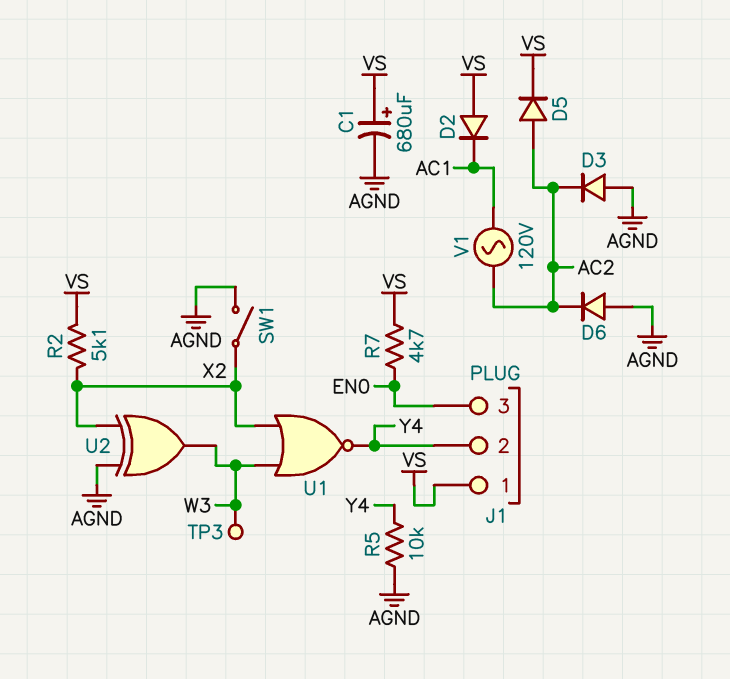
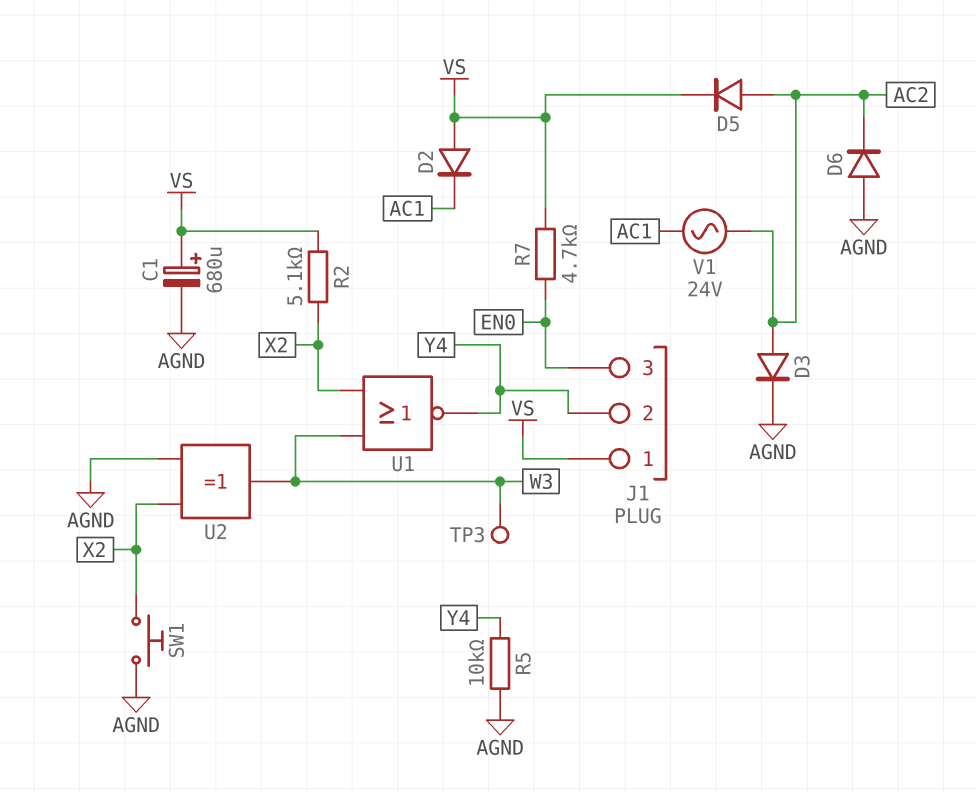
D3: diode (A AGND, K AC2) -> diode (A AC2, K AGND)
SW1: switch (AGND, X2) -> button (AGND, X2)
V1: AC 120V (AC1, AC2) -> AC 24V (AC1, AC2)

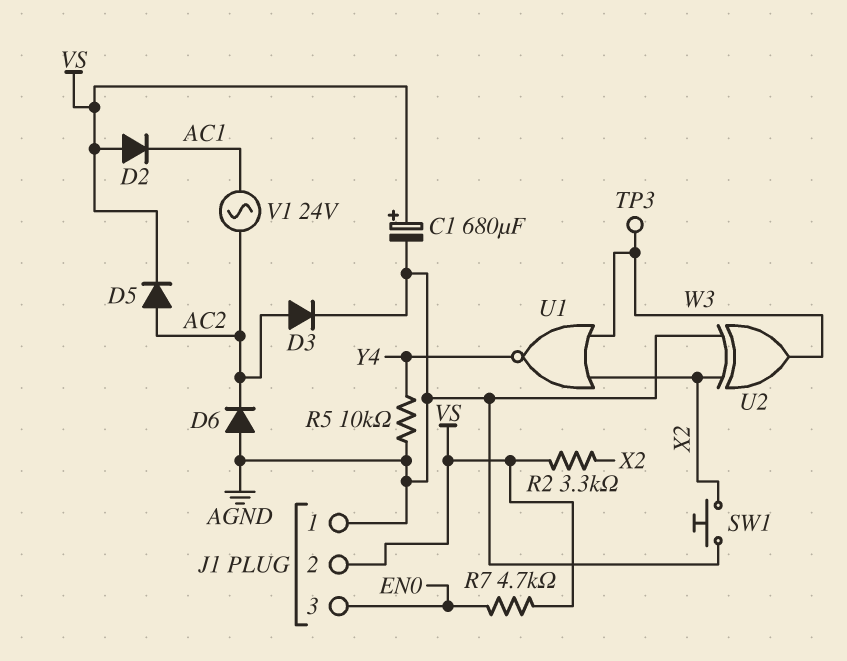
J1 pin 1: VS -> AGND
J1 pin 2: Y4 -> VS
R2: 5.1k (VS, X2) -> 3.3k (VS, X2)

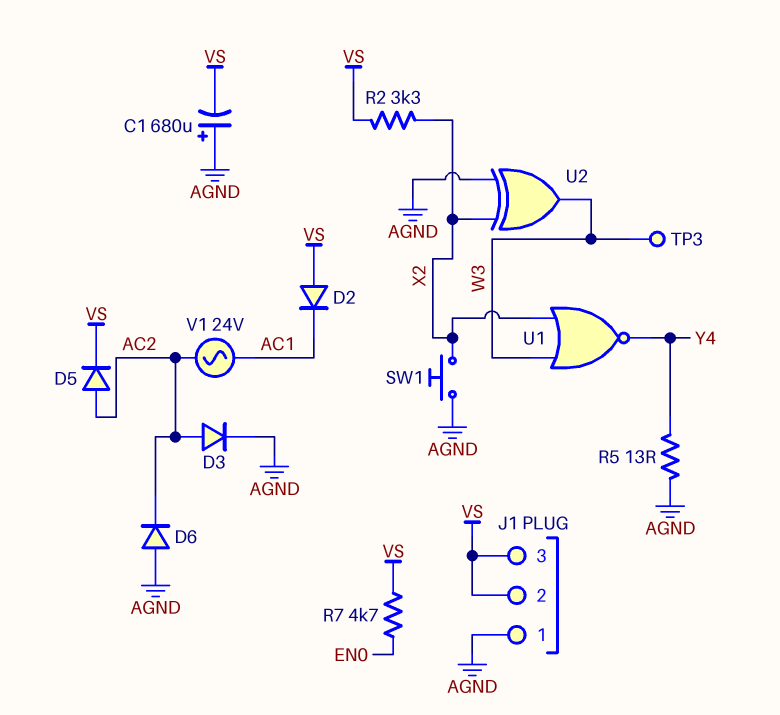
C1: 680uF (plus VS, minus AGND) -> 680uF (plus AGND, minus VS)
J1 pin 3: EN0 -> VS
R5: 10k (AGND, Y4) -> 13 (AGND, Y4)

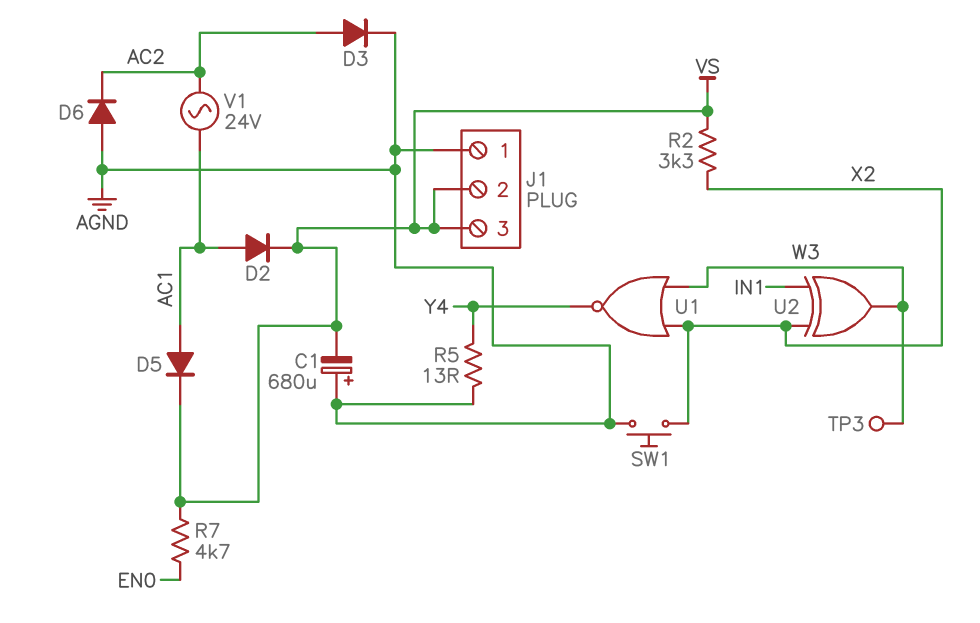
D2: diode (A VS, K AC1) -> diode (A AC1, K VS)
D5: diode (A AC2, K VS) -> diode (A AC1, K VS)
U2: XOR (in AGND, in X2, out W3) -> XOR (in IN1, in X2, out W3)

